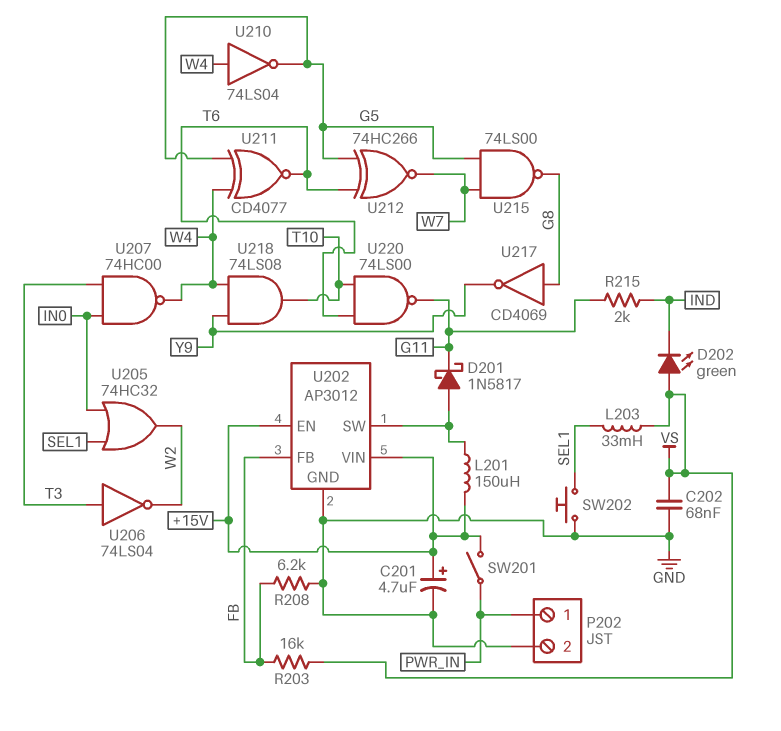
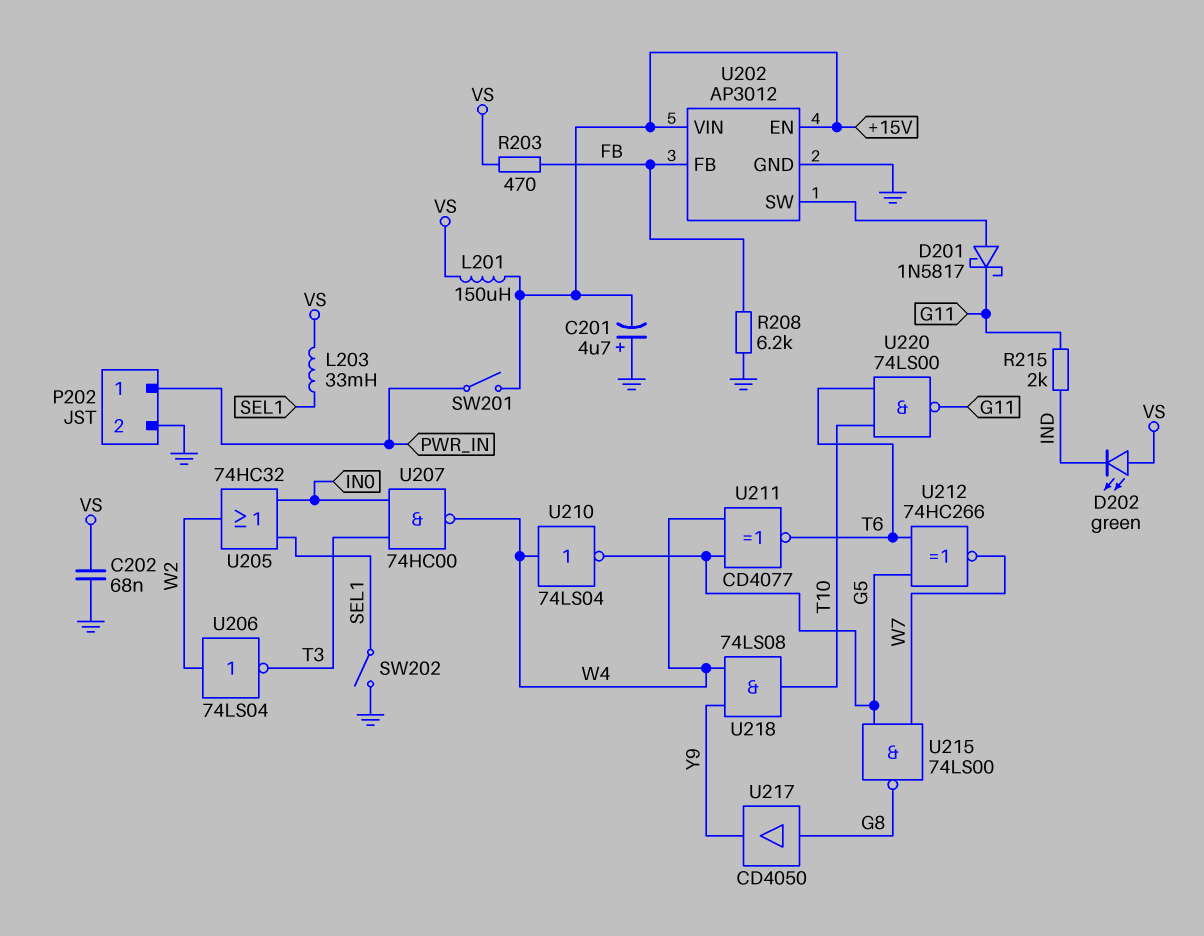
C201: 4.7uF (plus +15V, minus GND) -> 4.7uF (plus GND, minus +15V)
L201: 150uH (+15V, U202/SW) -> 150uH (+15V, VS)
R203: 16k (FB, VS) -> 470 (FB, VS)
SW202: button (GND, SEL1) -> switch (GND, SEL1)
U206: NOT 74LS04 (in T3, out W2) -> NOT 74LS04 (in W2, out T3)
U217: NOT CD4069 (in G8, out Y9) -> buffer CD4050 (in G8, out Y9)

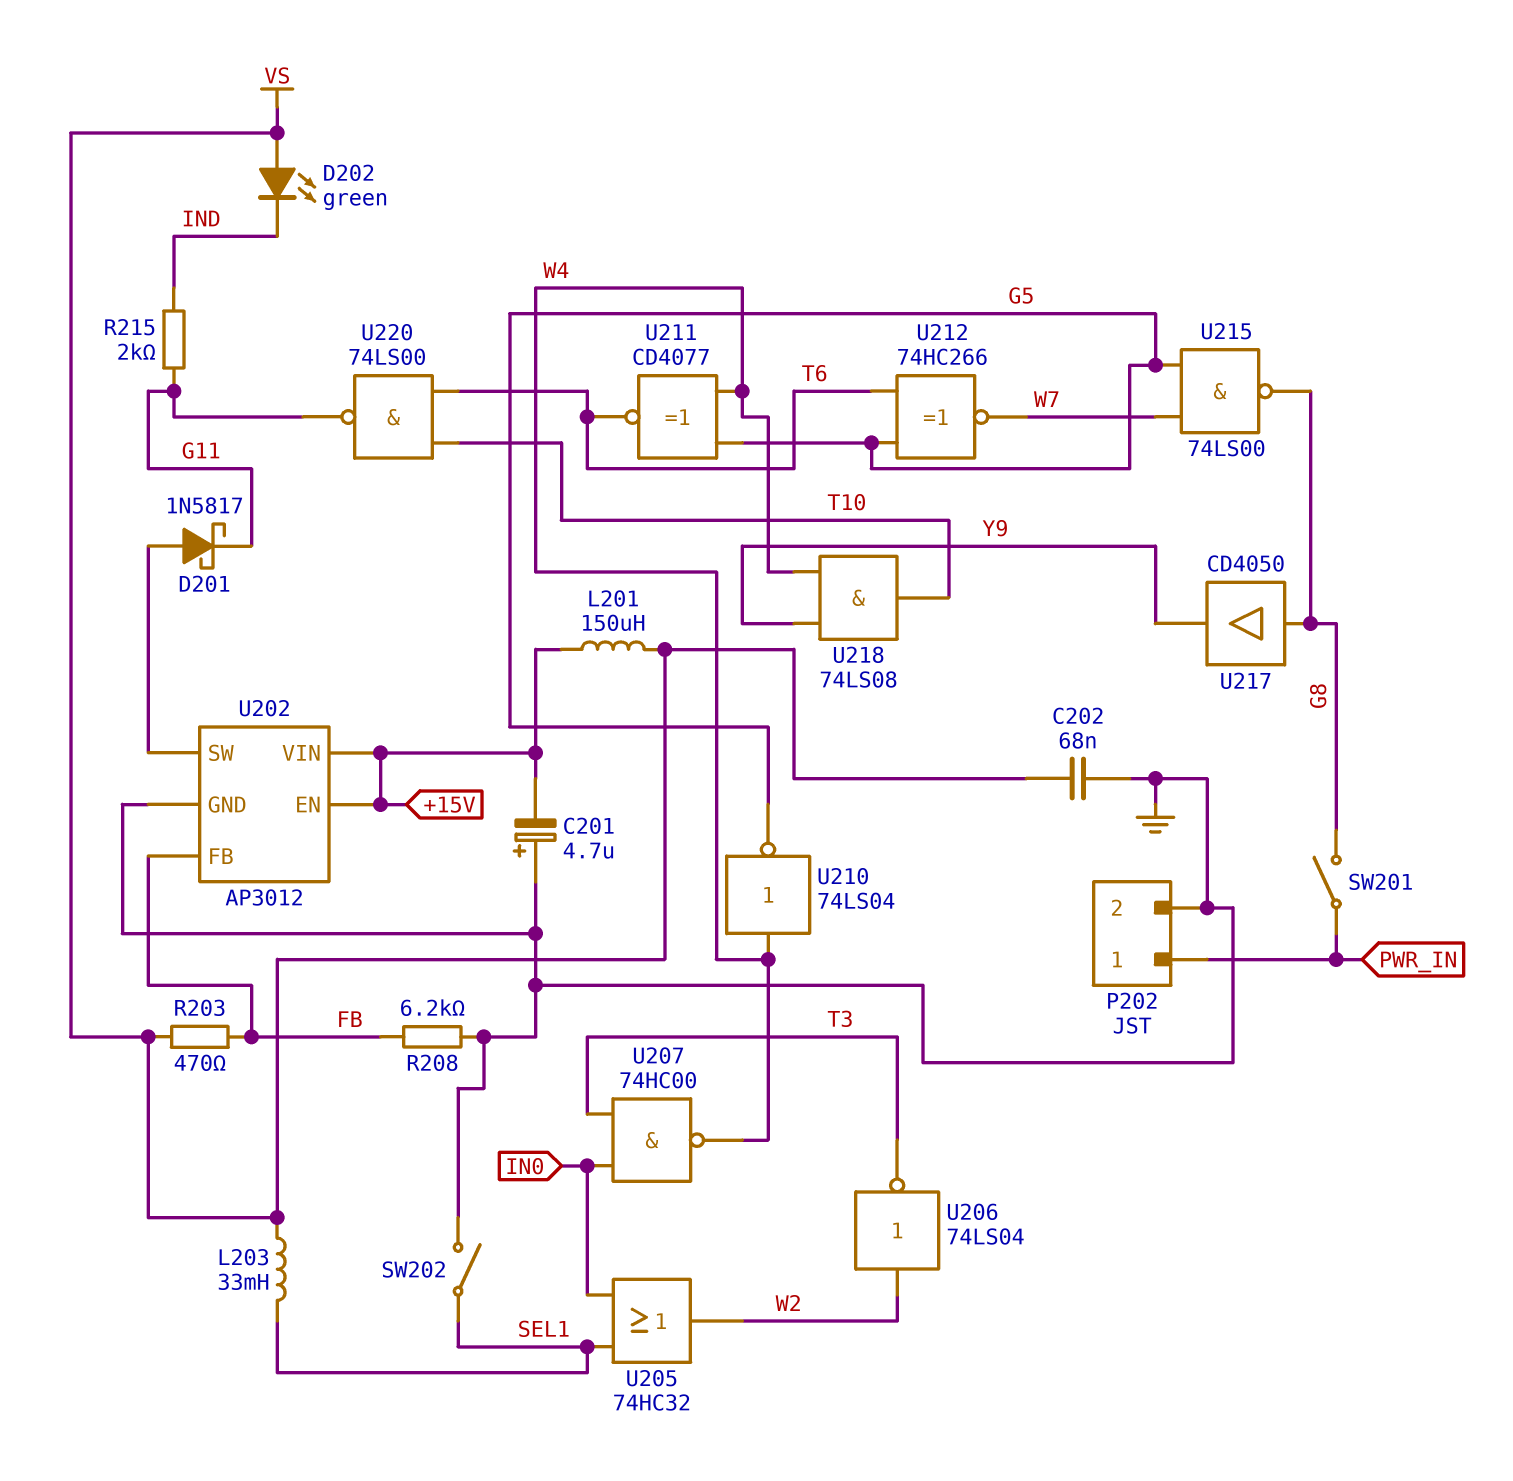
SW201: switch (+15V, PWR_IN) -> switch (G8, PWR_IN)

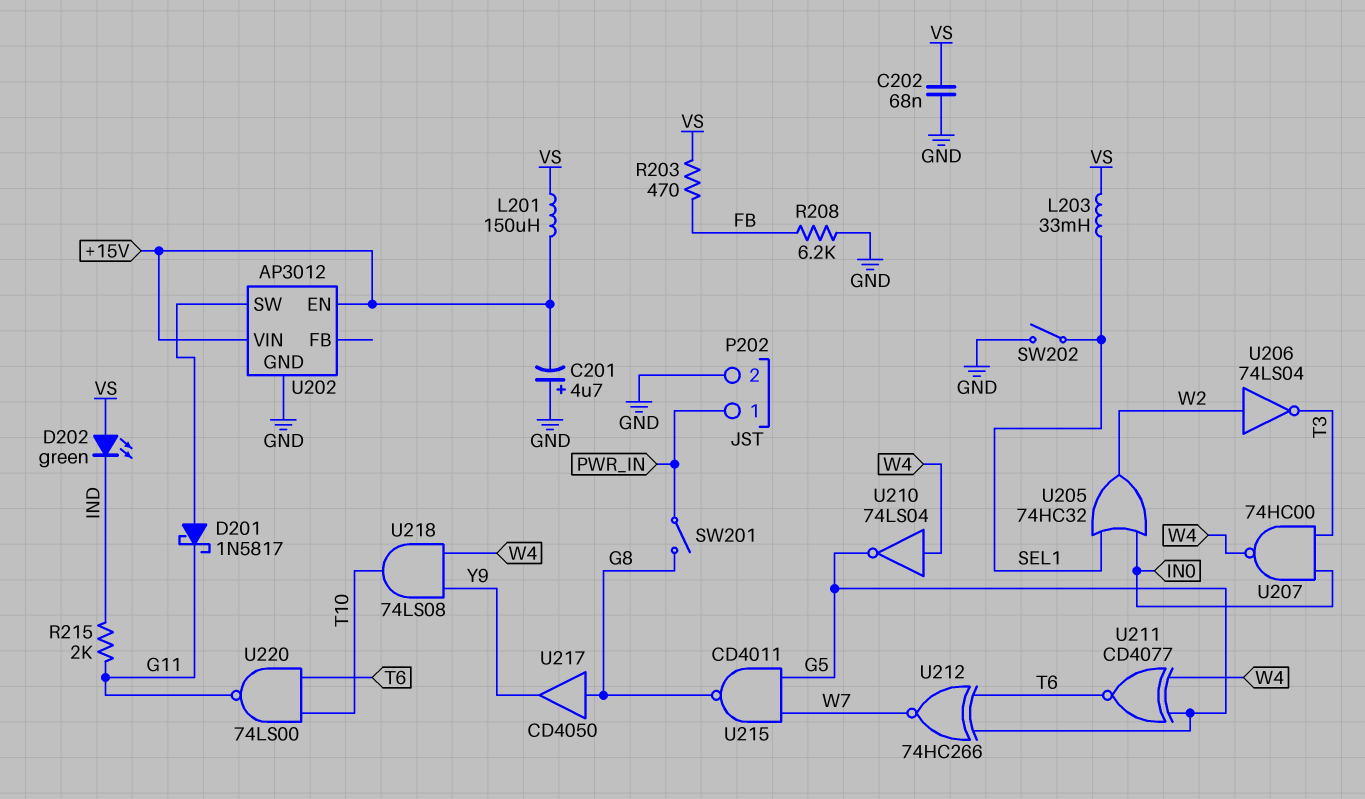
U202 pin FB: FB -> none
U215: NAND 74LS00 (in G5, in W7, out G8) -> NAND CD4011 (in G5, in W7, out G8)

